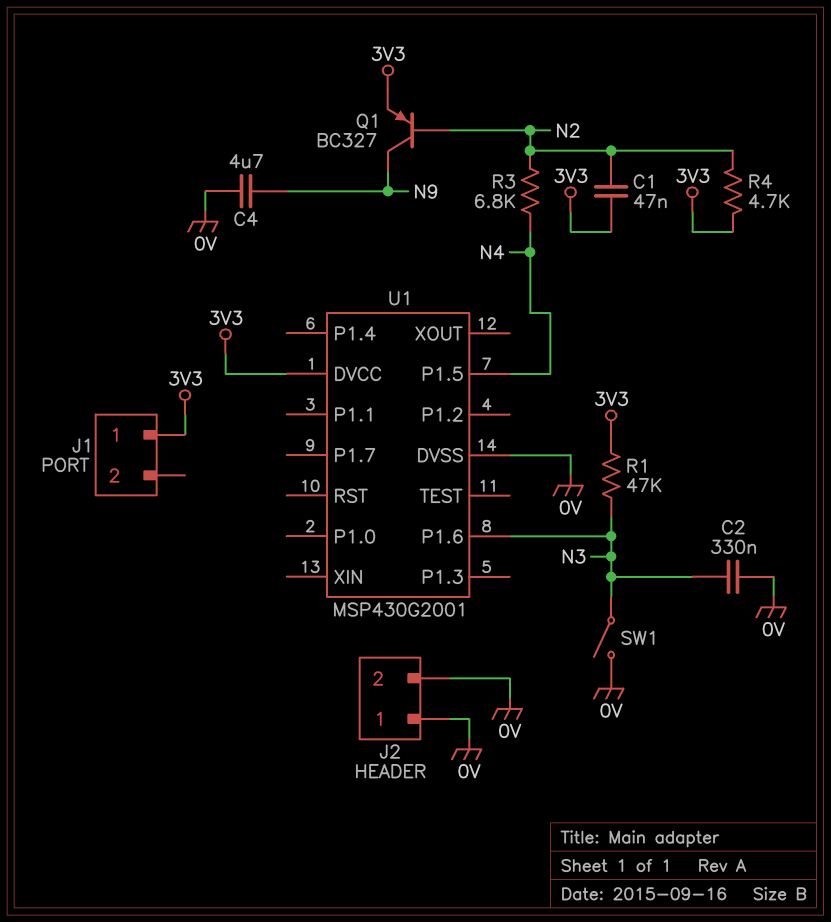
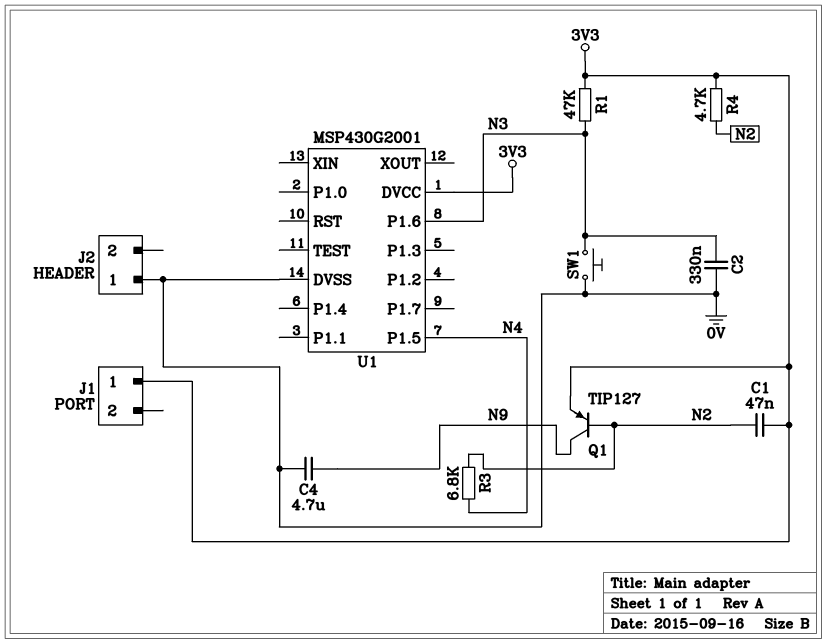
J2 pin 2: 0V -> none
Q1: PNP BC327 (B N2, C N9, E 3V3) -> PNP TIP127 (B N2, C N9, E 3V3)
SW1: switch (0V, N3) -> button (0V, N3)

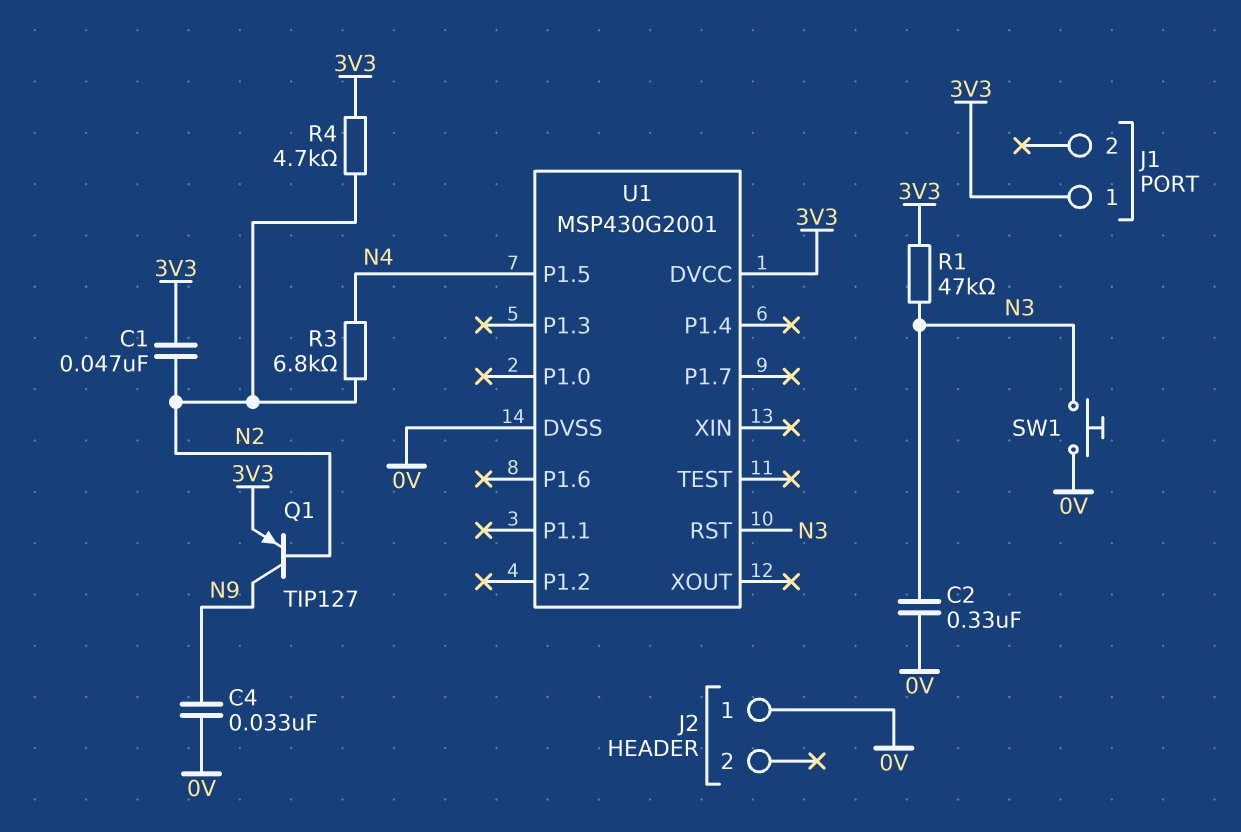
C4: 4.7uF (0V, N9) -> 33nF (0V, N9)
U1 pin P1.6: N3 -> none
U1 pin RST: none -> N3

